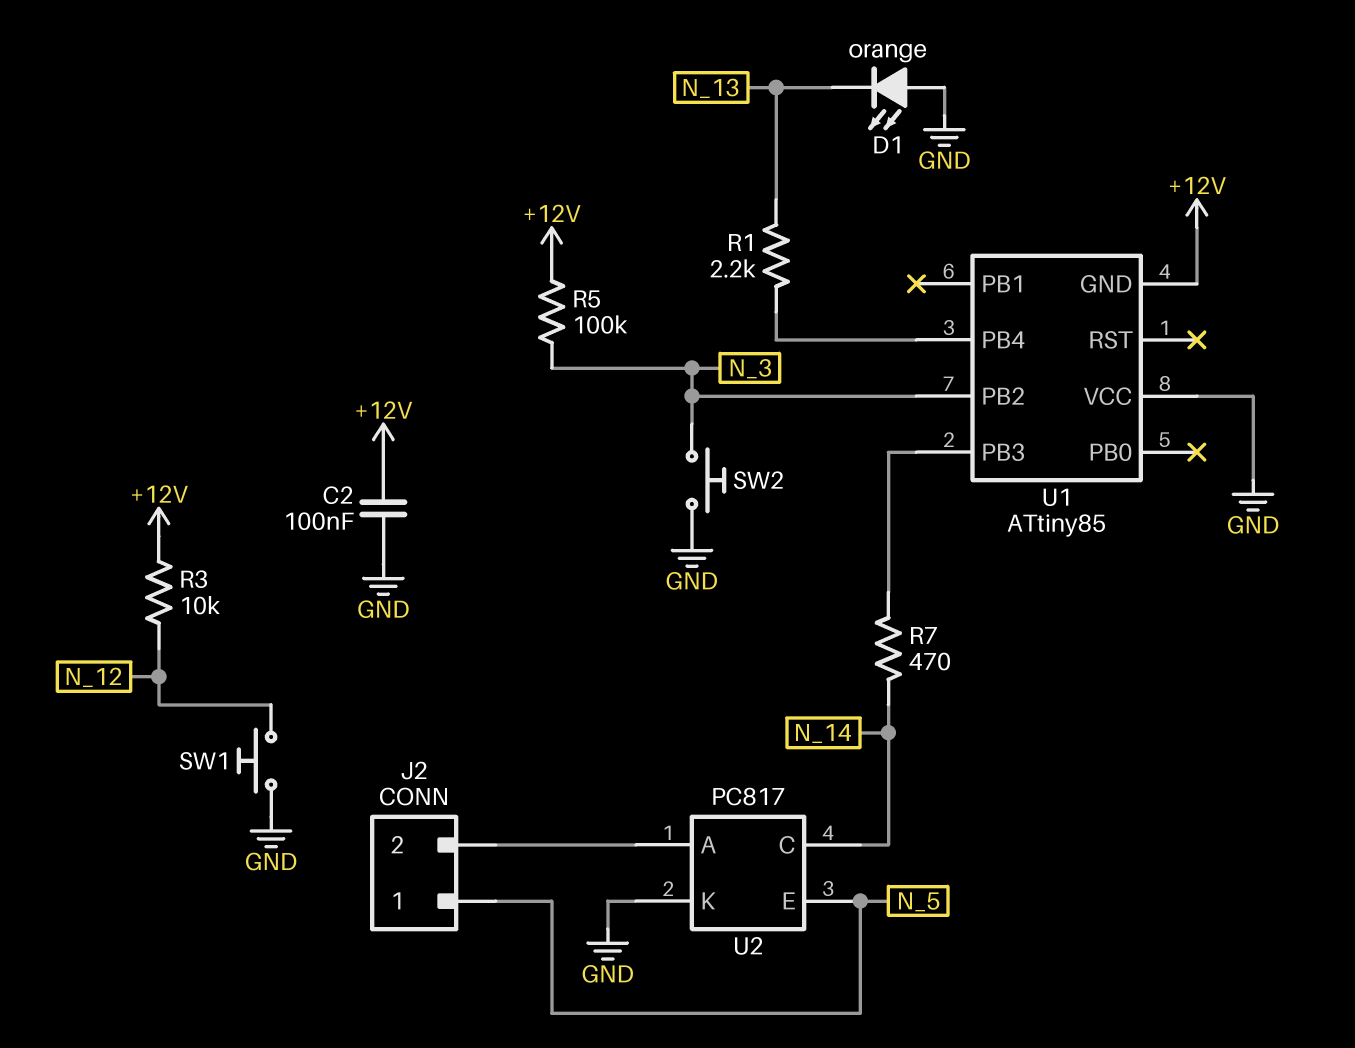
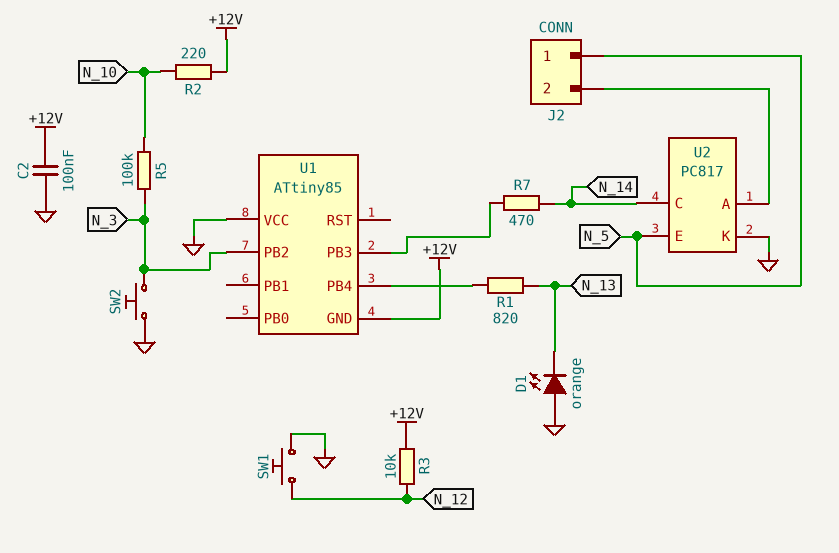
R1: 2.2k (N_13, U1/PB4) -> 820 (N_13, U1/PB4)
R2: none -> 220 (+12V, N_10)
R5: 100k (+12V, N_3) -> 100k (N_3, N_10)

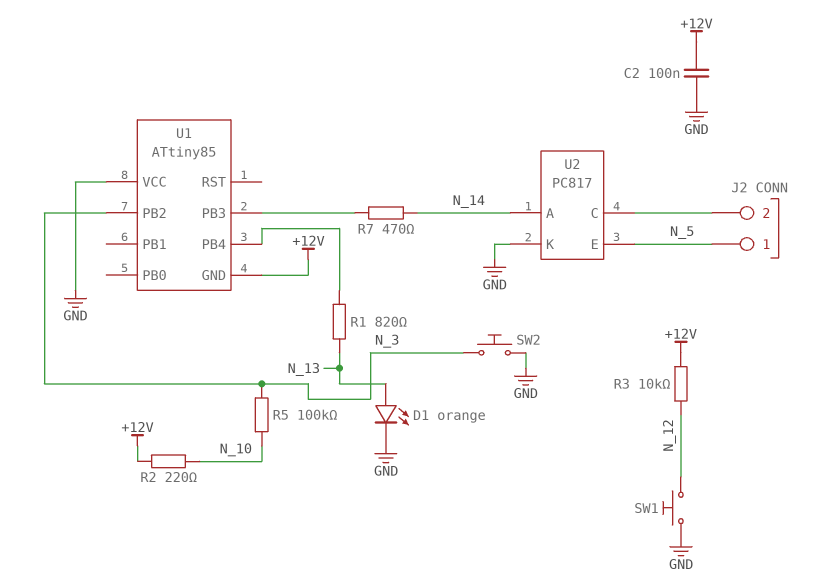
D1: LED orange (A GND, K N_13) -> LED orange (A N_13, K GND)
U2 pin A: J2/2 -> N_14
U2 pin C: N_14 -> J2/2

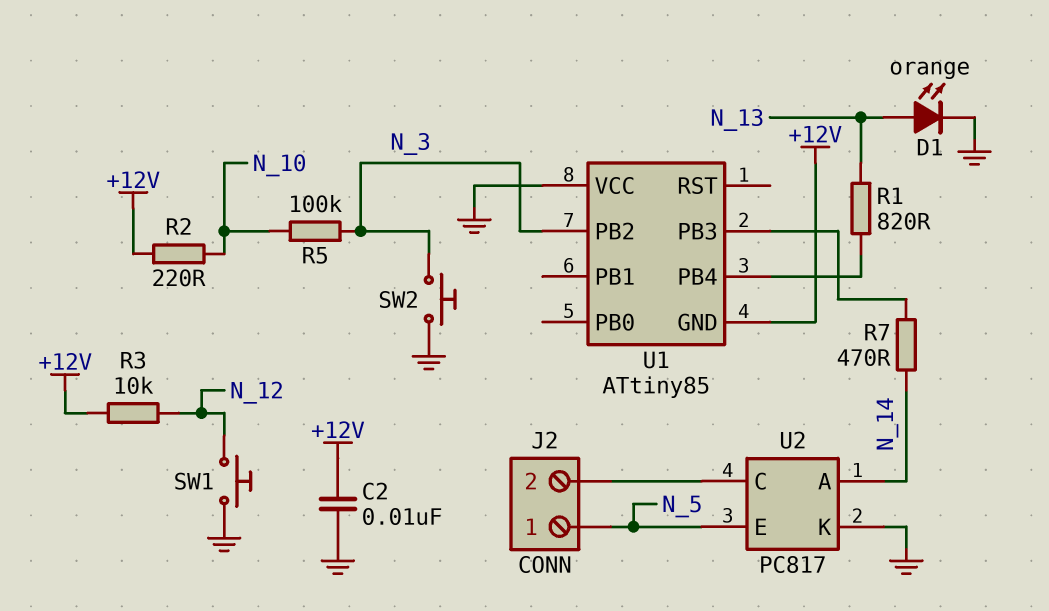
C2: 100nF (+12V, GND) -> 10nF (+12V, GND)

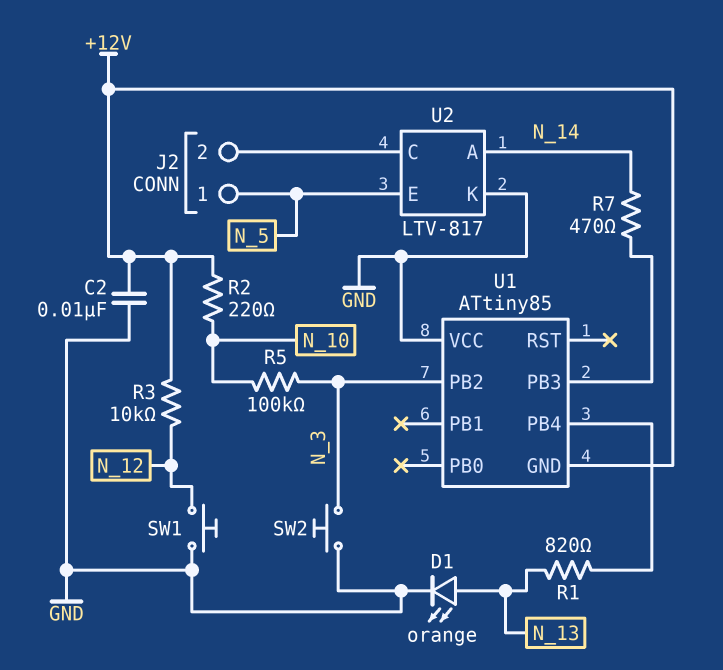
U2: PC817 -> LTV-817

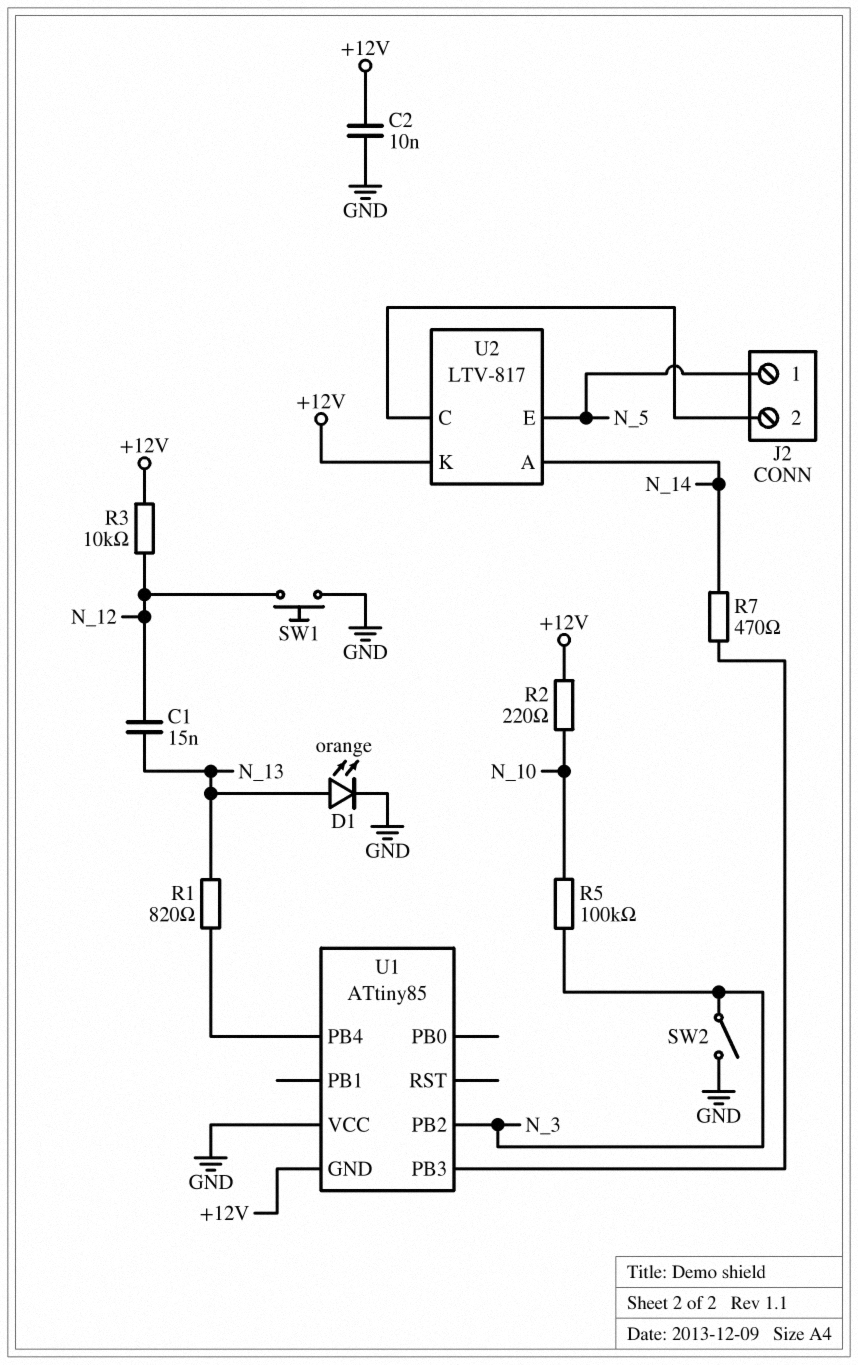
C1: none -> 15nF (N_12, N_13)
SW2: button (GND, N_3) -> switch (GND, N_3)
U2 pin K: GND -> +12V

